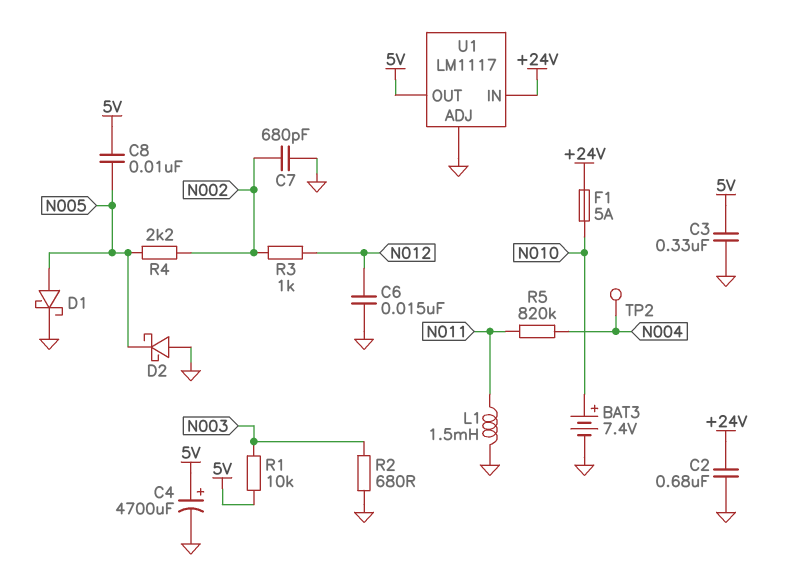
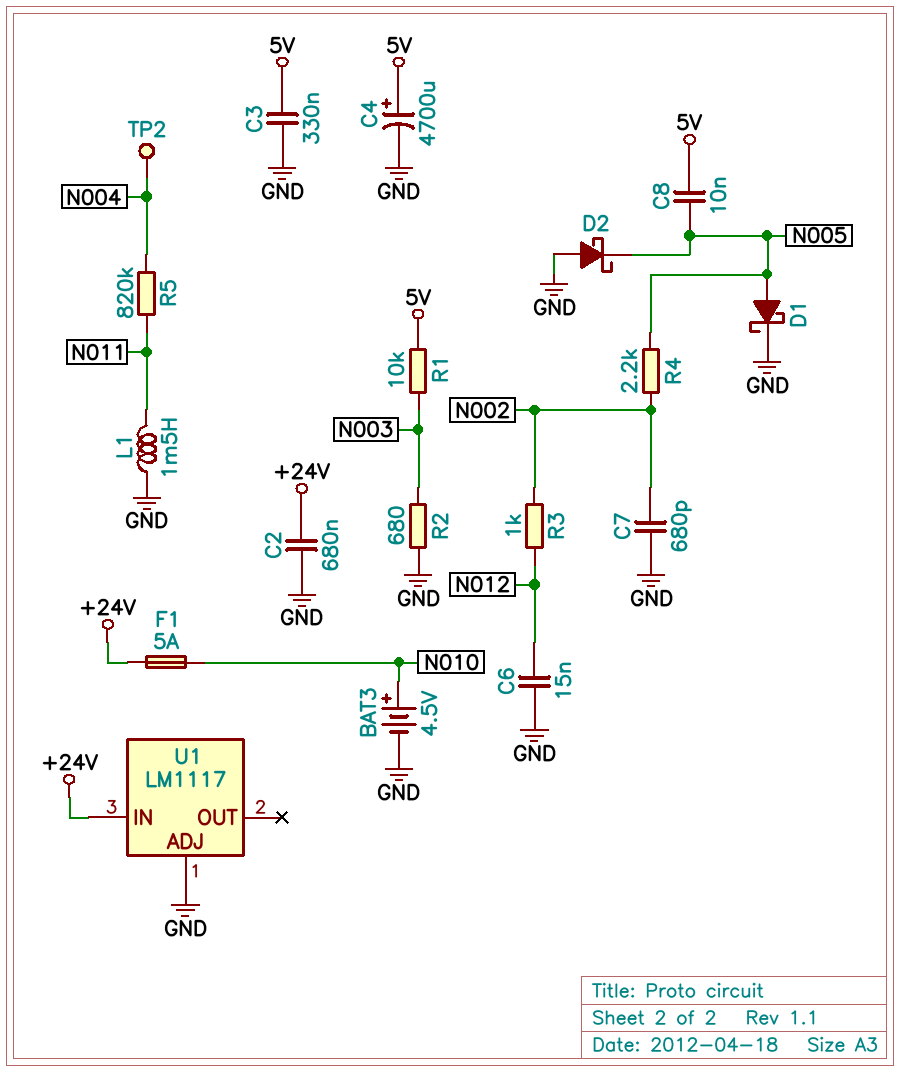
BAT3: 7.4V (plus N010, minus GND) -> 4.5V (plus N010, minus GND)
U1 pin OUT: 5V -> none

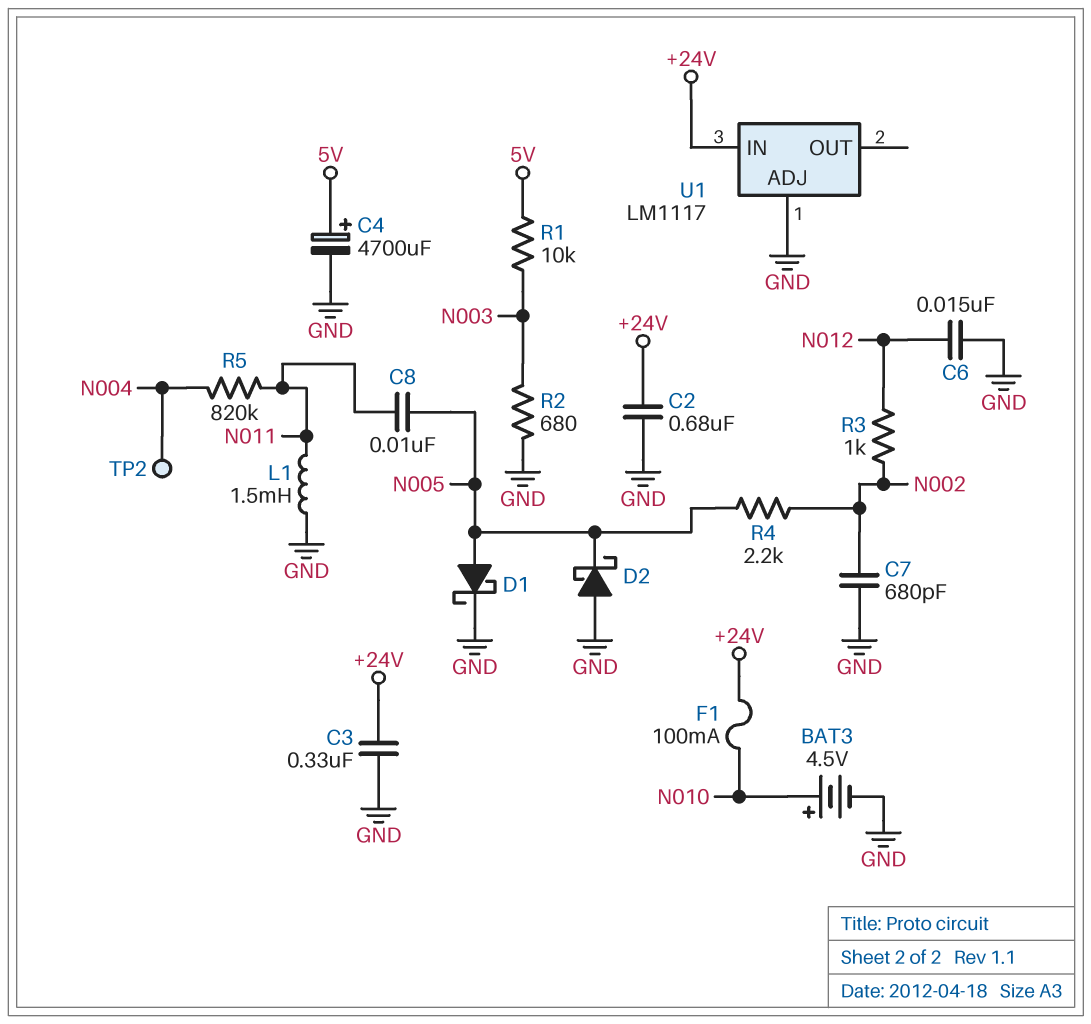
C3: 330nF (5V, GND) -> 330nF (+24V, GND)
C8: 10nF (5V, N005) -> 10nF (N005, N011)
F1: 5A (+24V, N010) -> 100mA (+24V, N010)

